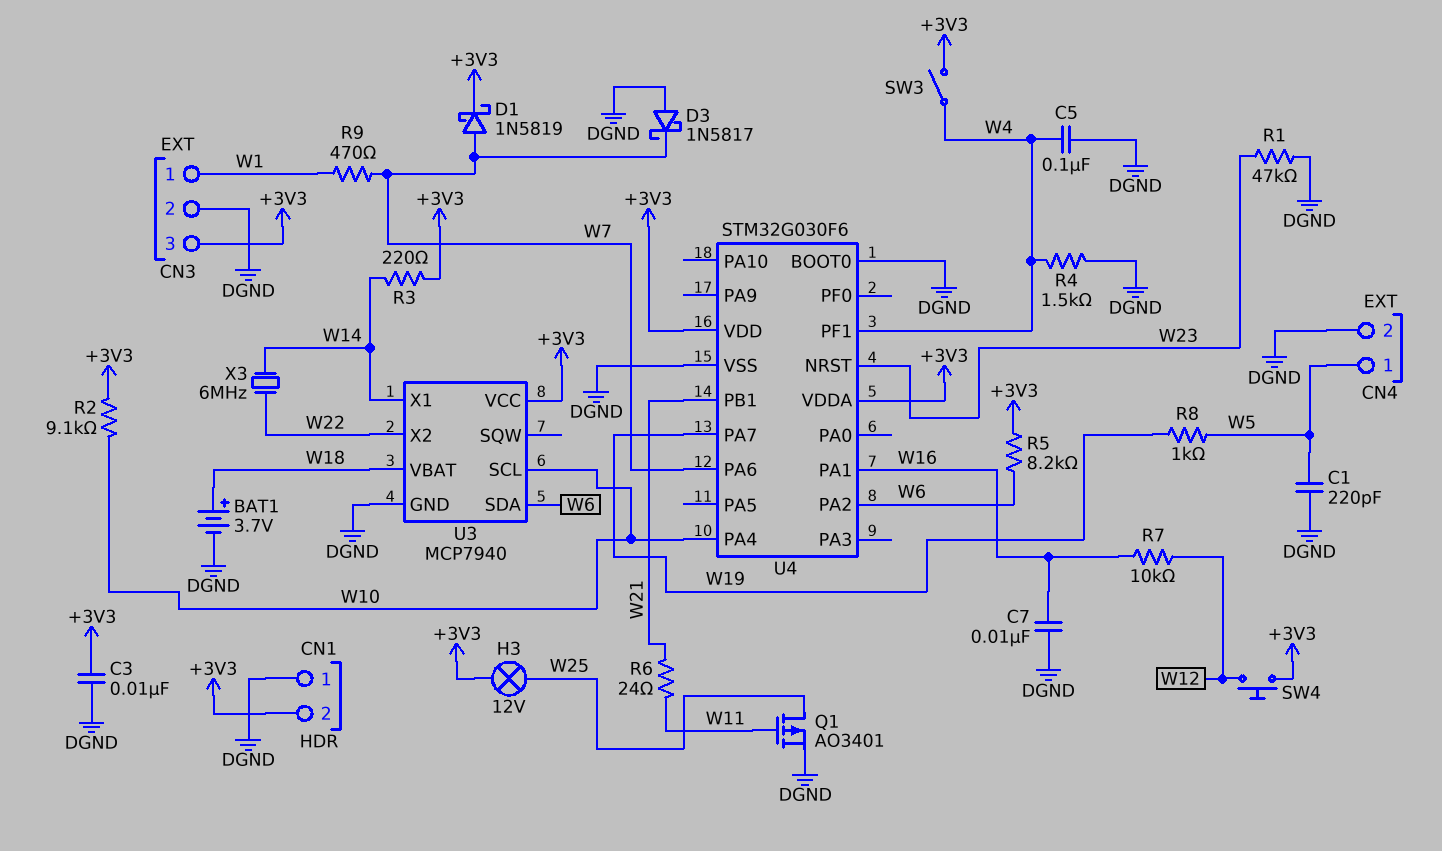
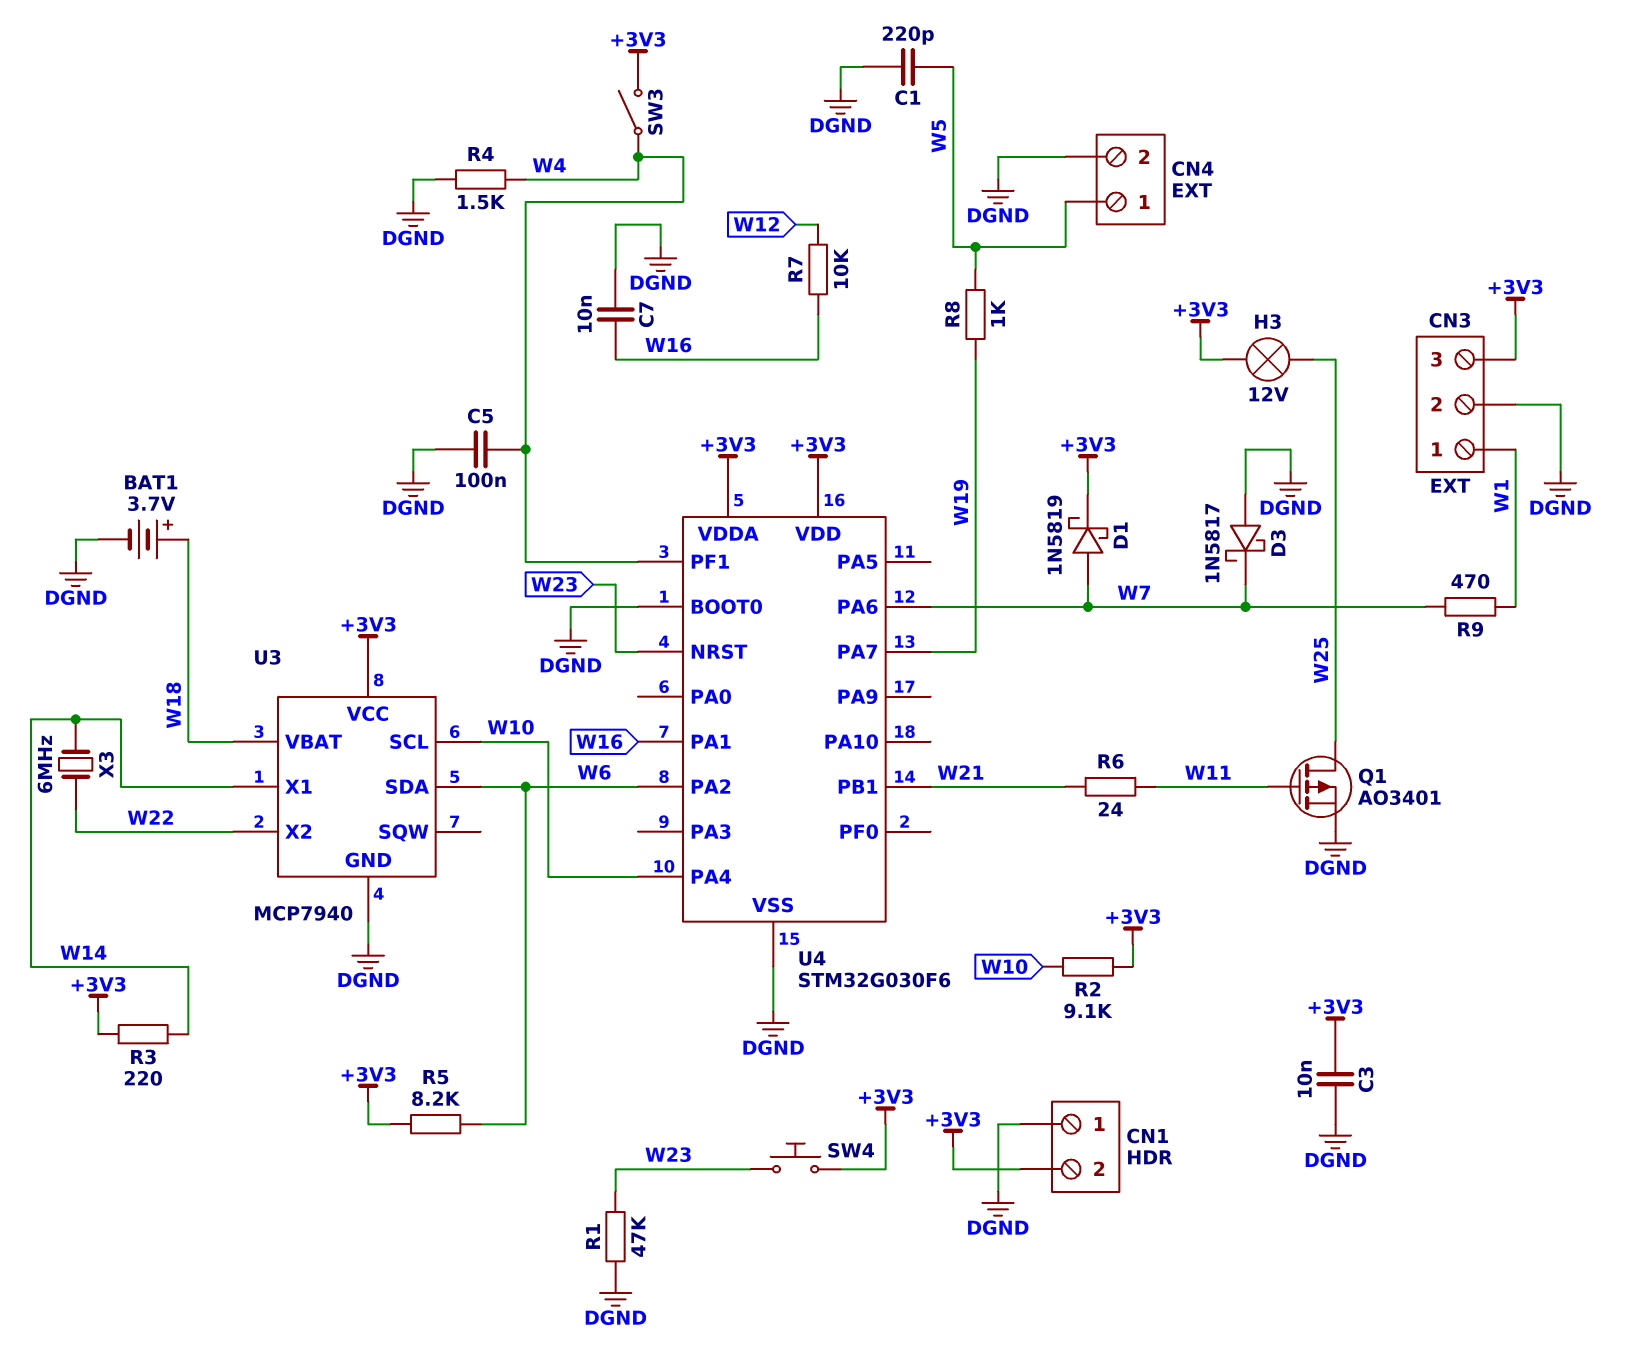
SW4: button (+3V3, W12) -> button (+3V3, W23)

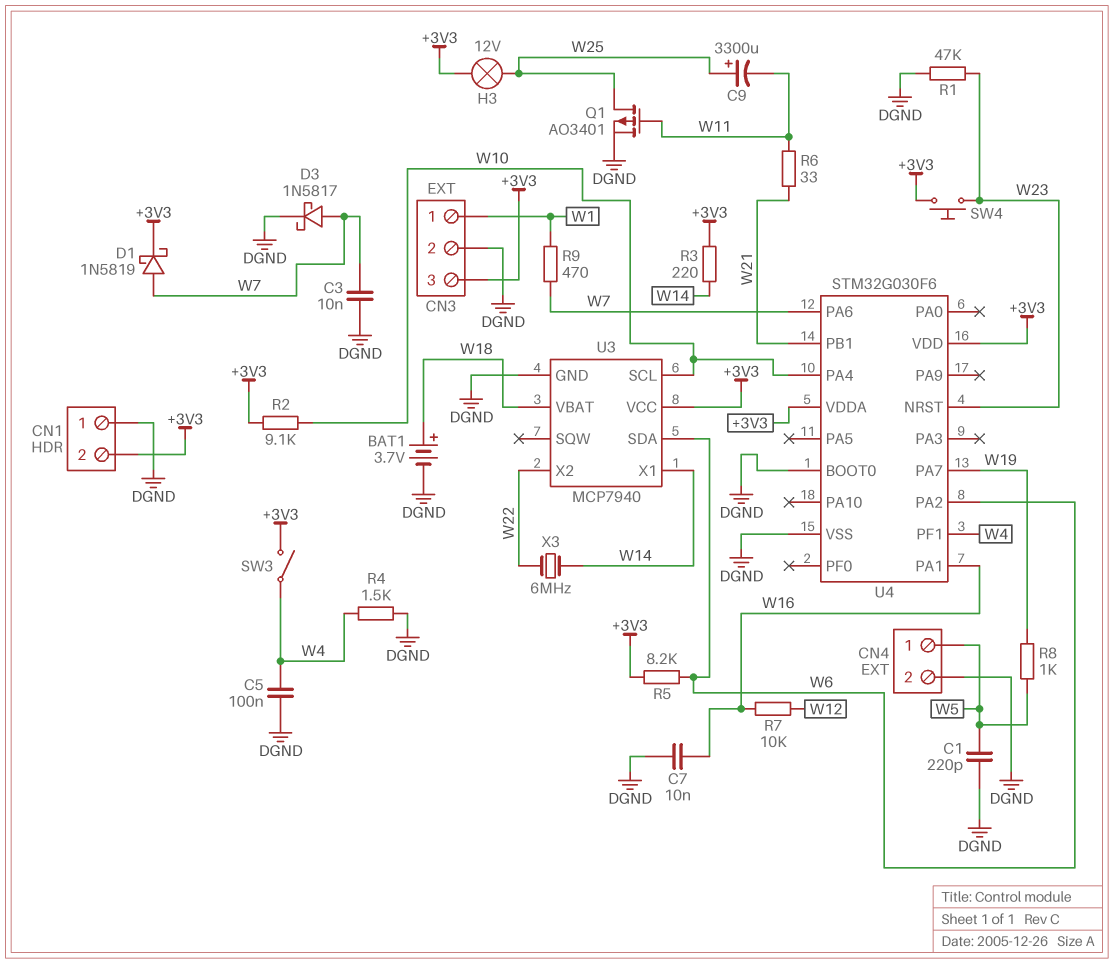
C3: 10nF (+3V3, DGND) -> 10nF (DGND, W7)
C9: none -> 3300uF (plus W25, minus W11)
D3: schottky 1N5817 (A DGND, K W7) -> schottky 1N5817 (A W7, K DGND)
R6: 24 (W11, W21) -> 33 (W11, W21)

